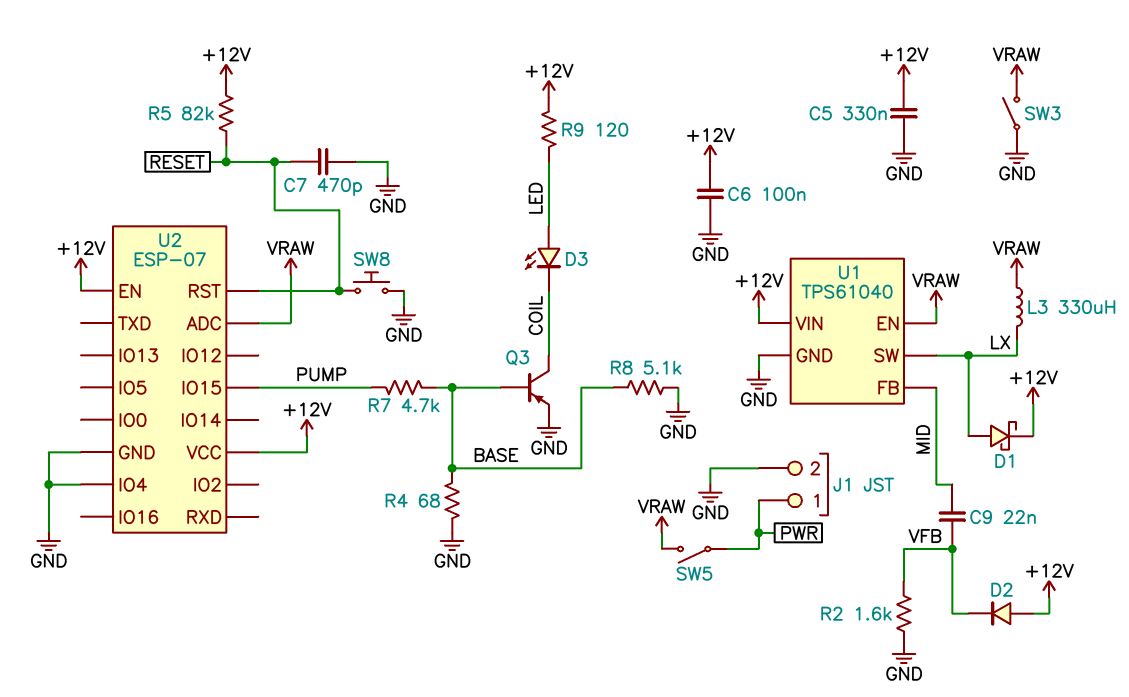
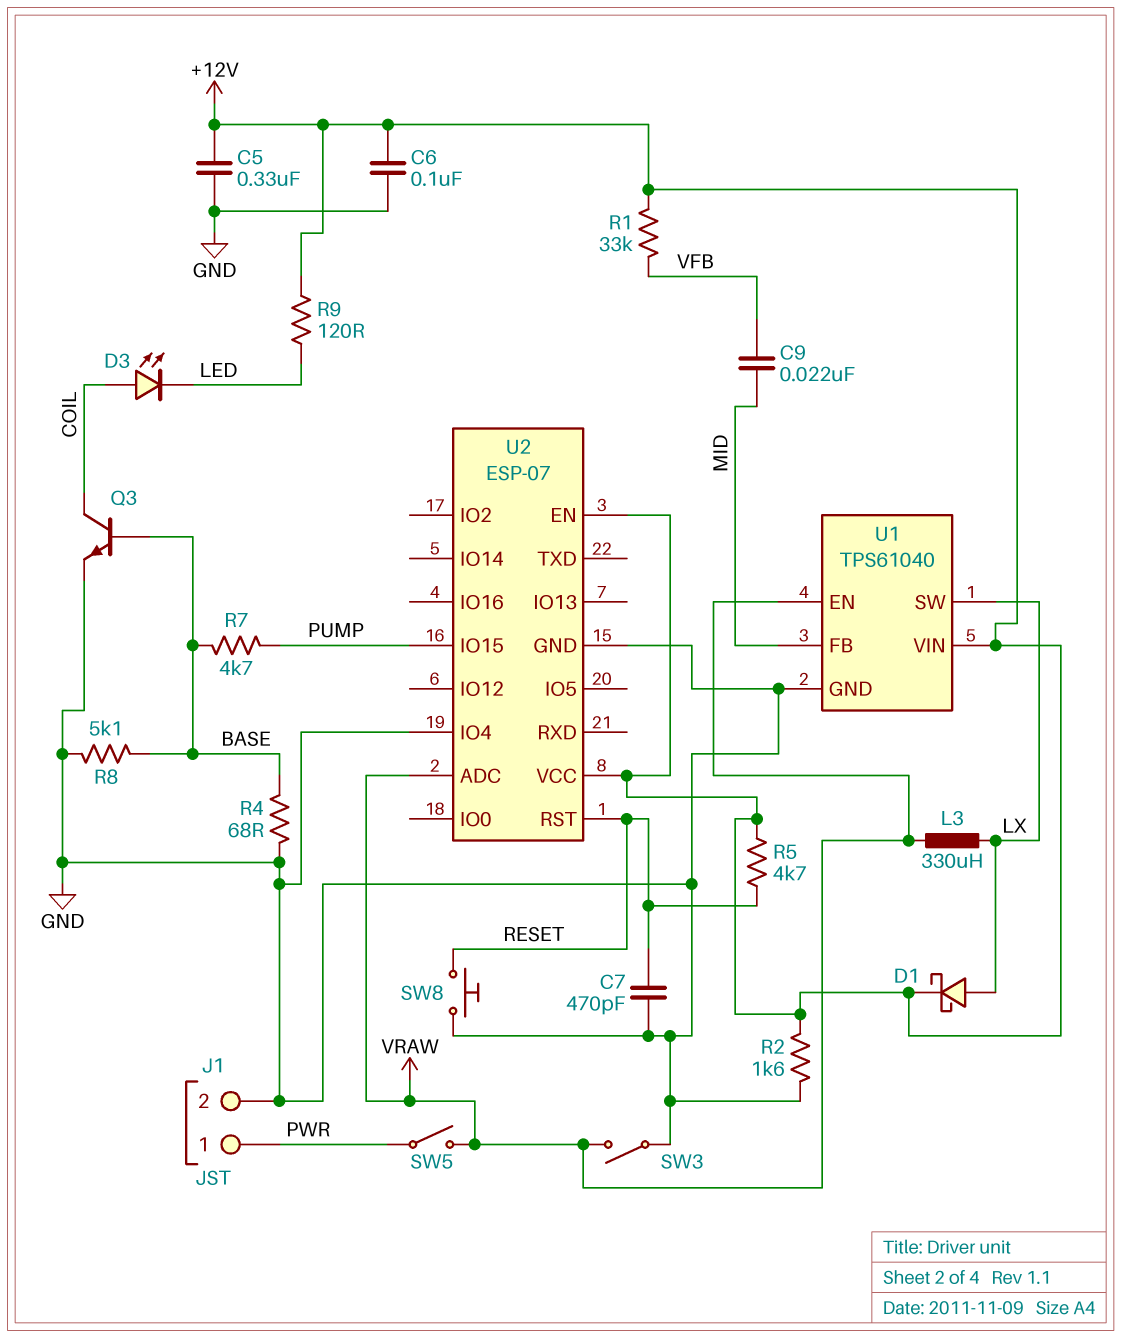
D2: diode (A +12V, K VFB) -> none
D3: LED (A LED, K COIL) -> LED (A COIL, K LED)
Q3: PNP (B BASE, C COIL, E GND) -> NPN (B BASE, C COIL, E GND)
R1: none -> 33k (+12V, VFB)
R2: 1.6k (GND, VFB) -> 1.6k (+12V, GND)
R5: 82k (+12V, RESET) -> 4.7k (+12V, RESET)

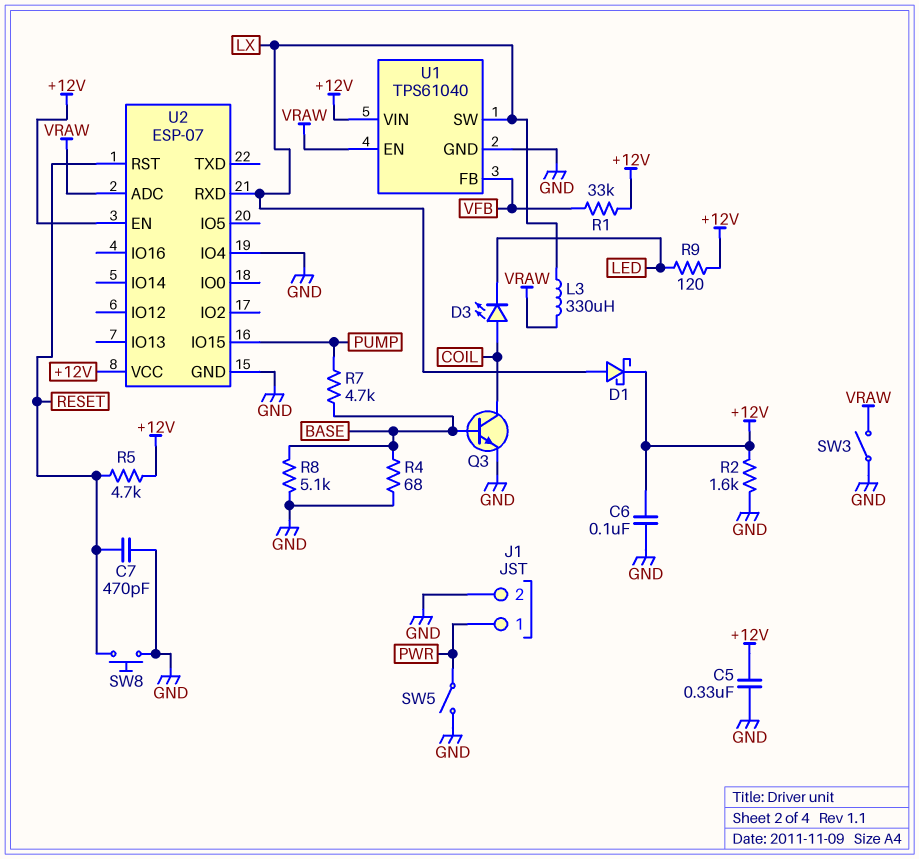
C9: 22nF (MID, VFB) -> none
SW5: switch (PWR, VRAW) -> switch (GND, PWR)
U1 pin FB: MID -> VFB
U2 pin RXD: none -> LX

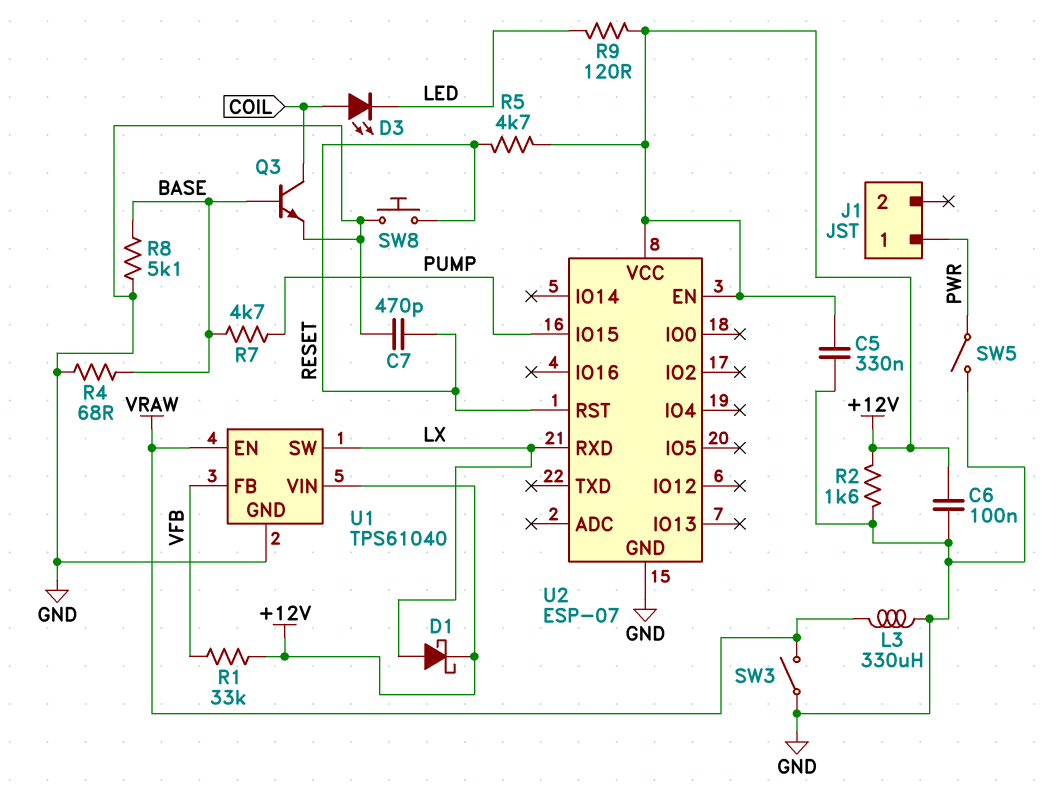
J1 pin 2: GND -> none
L3: 330uH (LX, VRAW) -> 330uH (GND, VRAW)
U2 pin ADC: VRAW -> none
U2 pin IO4: GND -> none

